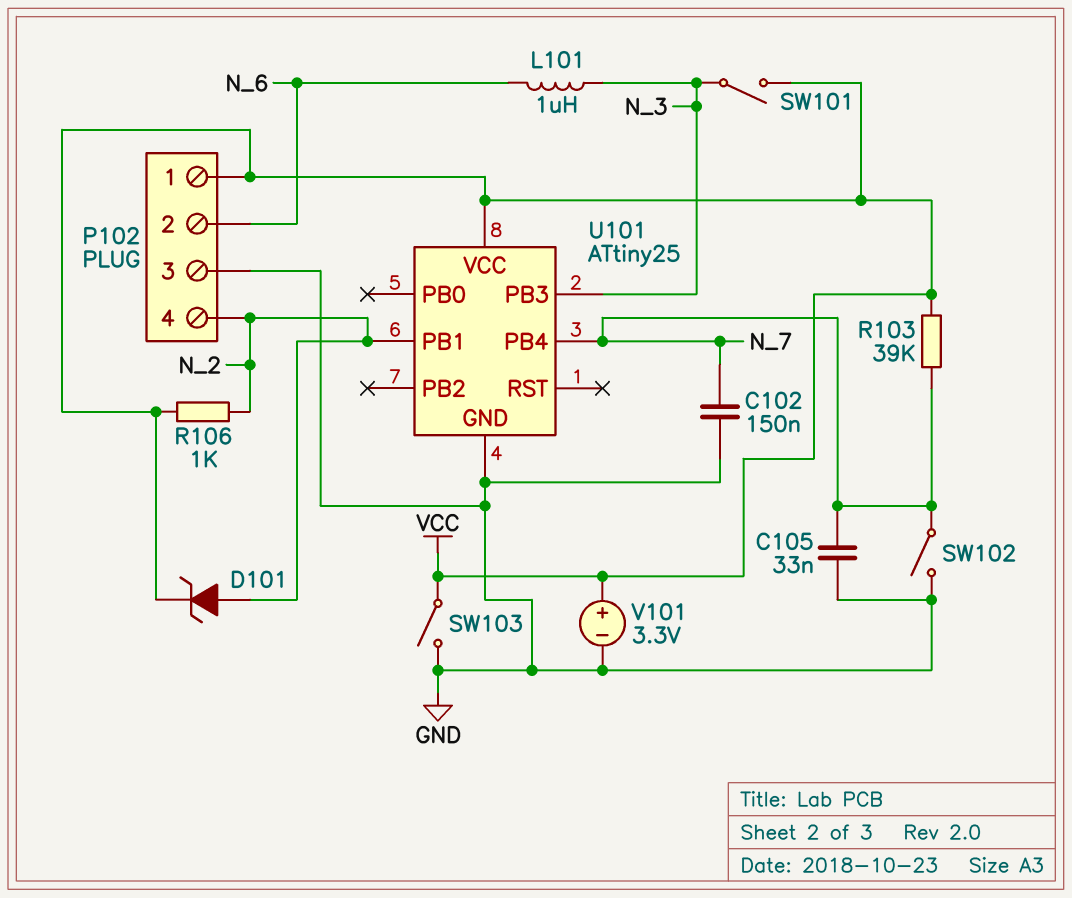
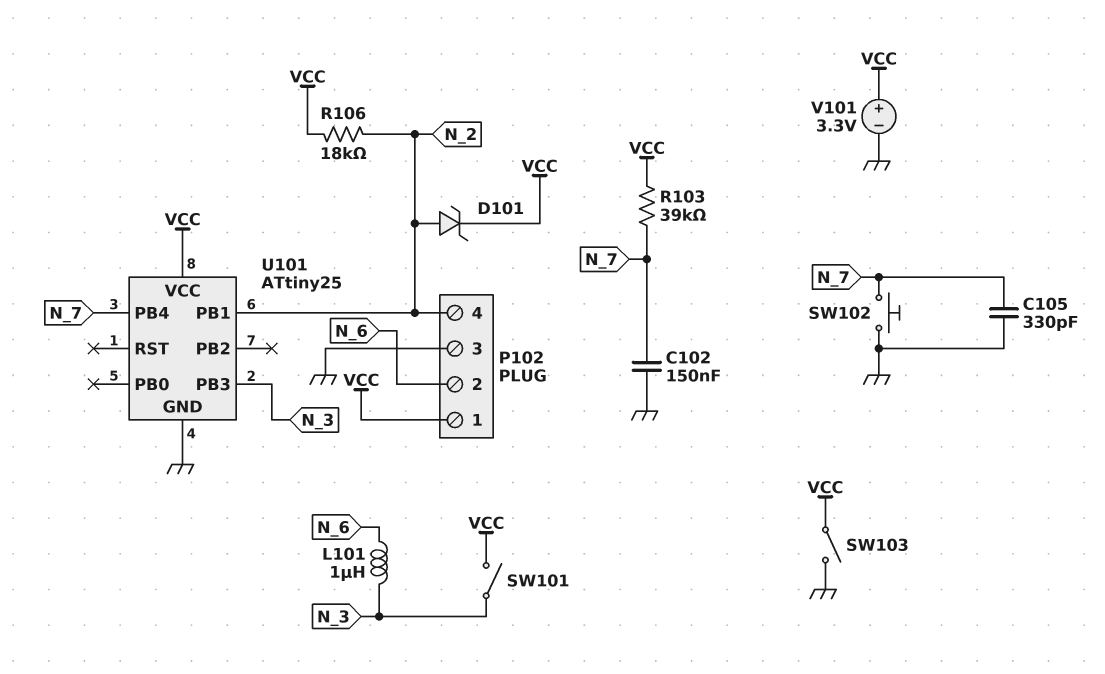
C105: 33nF (GND, N_7) -> 330pF (GND, N_7)
R106: 1k (N_2, VCC) -> 18k (N_2, VCC)
SW102: switch (GND, N_7) -> button (GND, N_7)

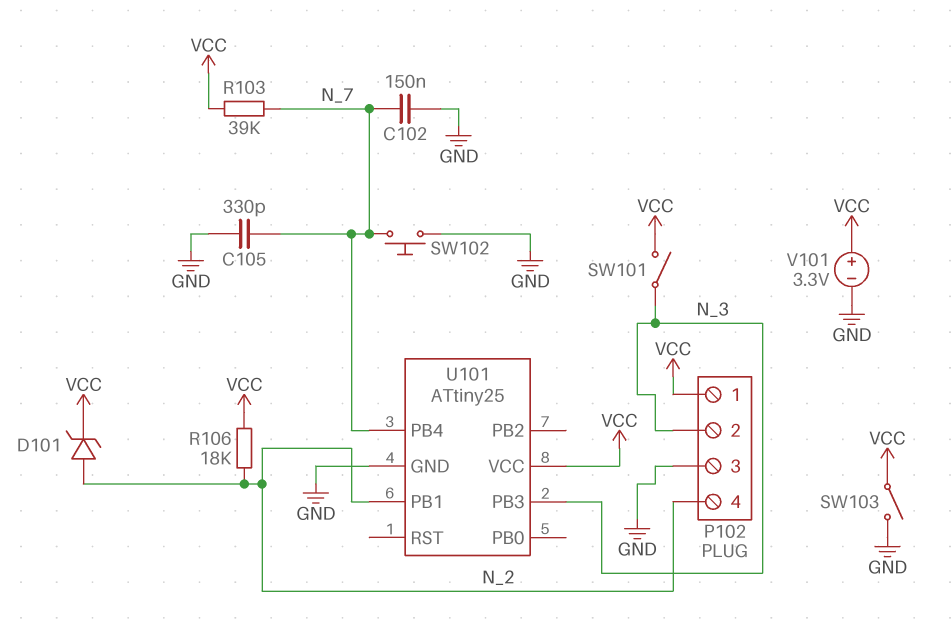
L101: 1uH (N_3, N_6) -> none
P102 pin 2: N_6 -> N_3

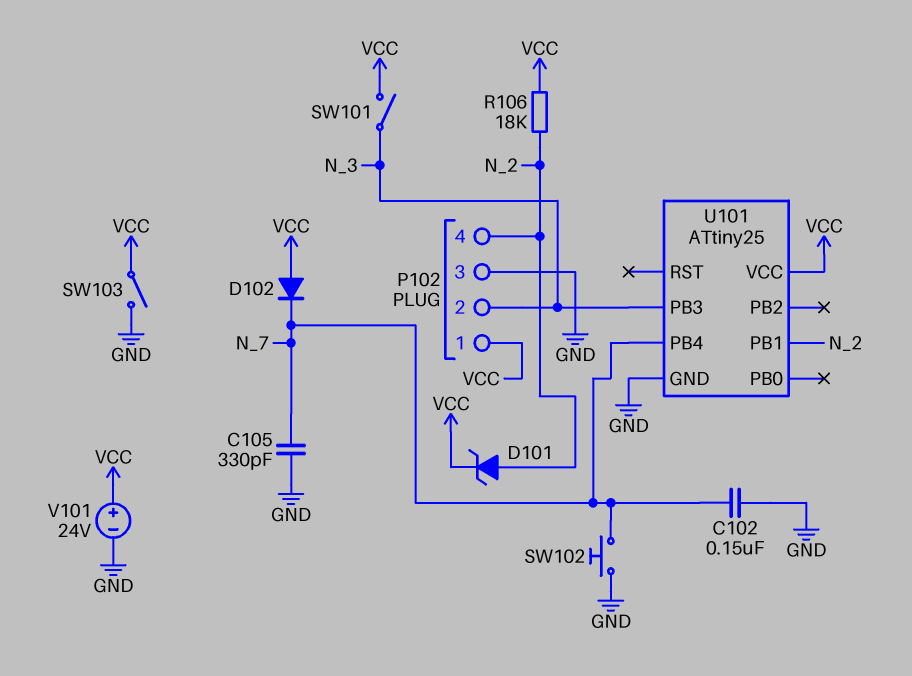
D102: none -> diode (A VCC, K N_7)
R103: 39k (N_7, VCC) -> none
V101: 3.3V (plus VCC, minus GND) -> 24V (plus VCC, minus GND)

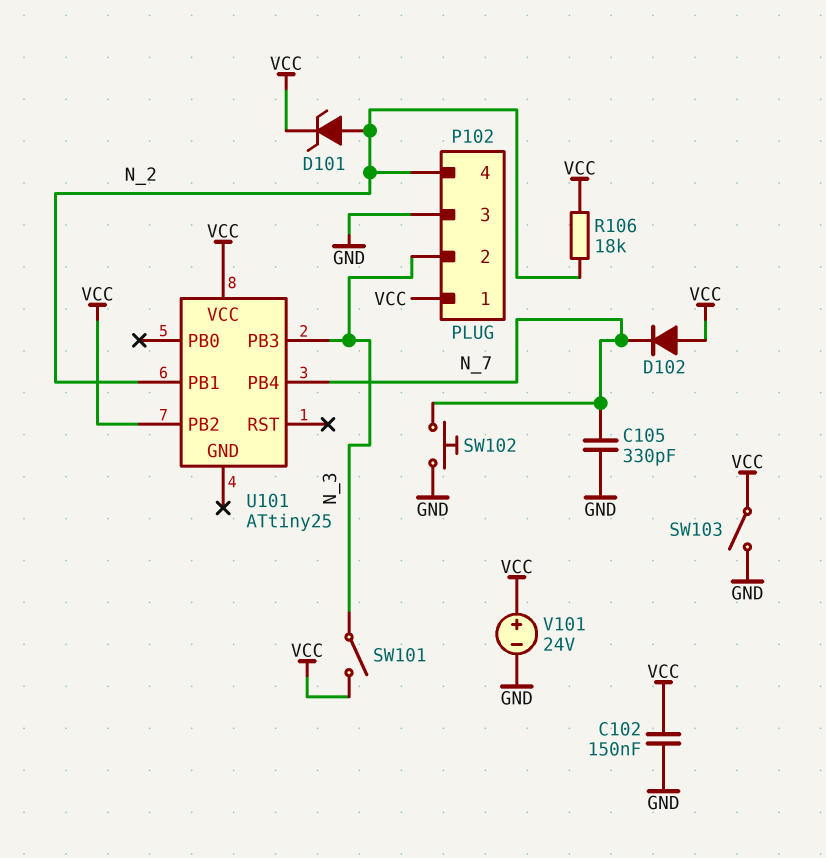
C102: 150nF (GND, N_7) -> 150nF (GND, VCC)
U101 pin GND: GND -> none
U101 pin PB2: none -> VCC

